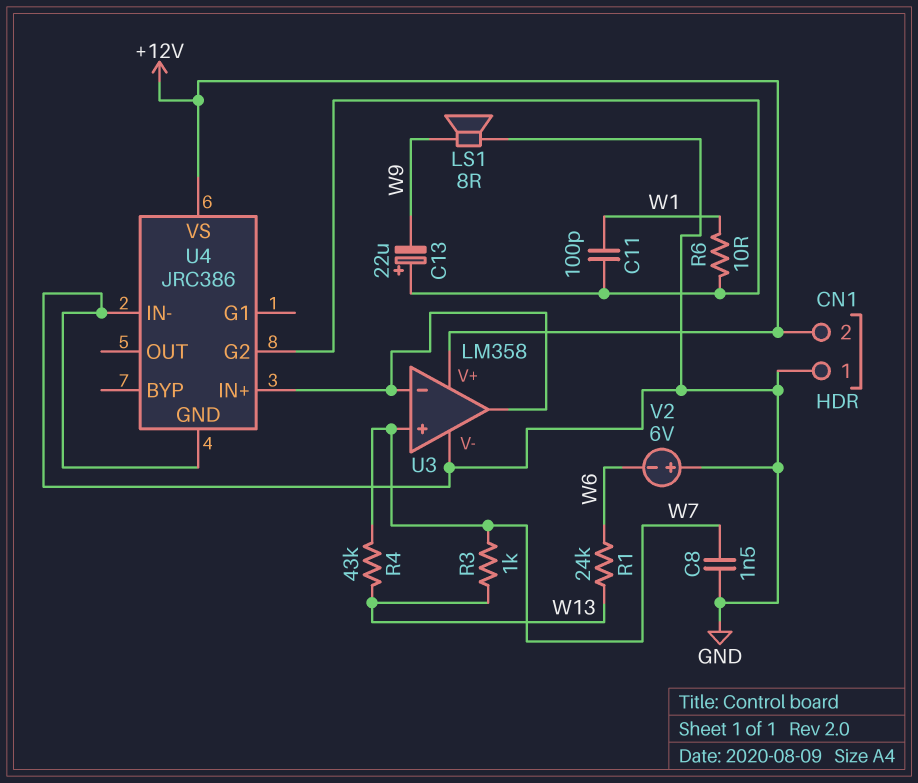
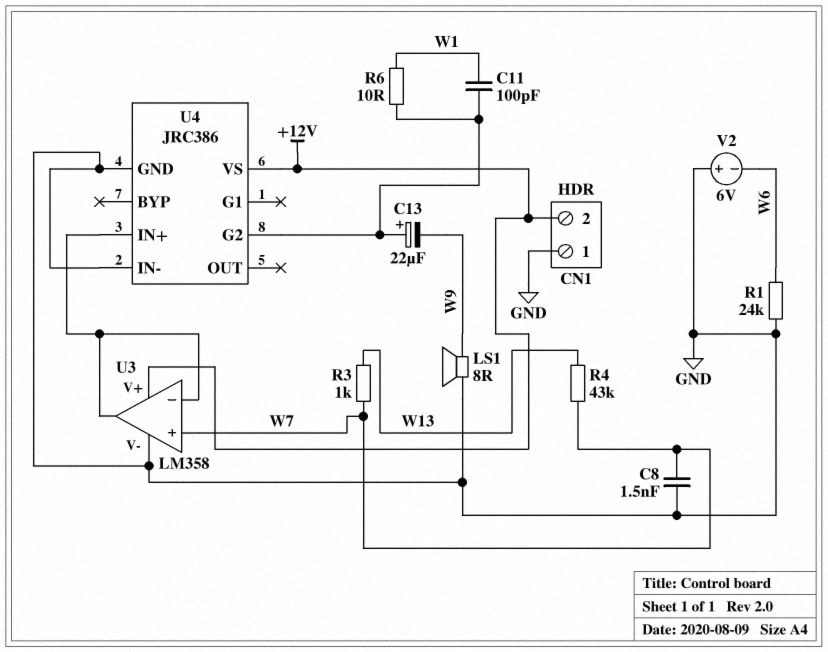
R1: 24k (W6, W13) -> 24k (GND, W6)

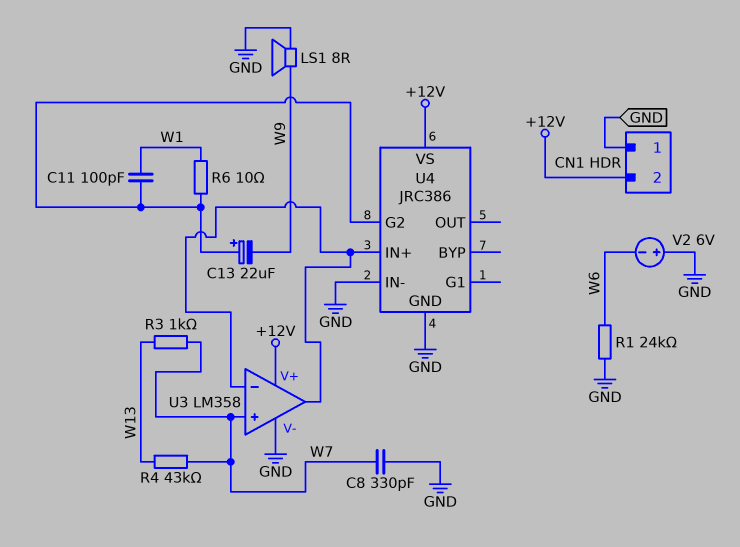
C8: 1.5nF (GND, W7) -> 330pF (GND, W7)

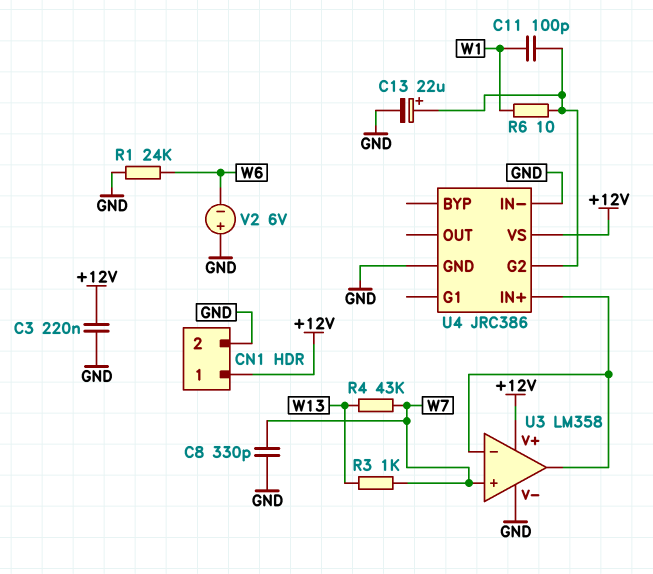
C3: none -> 220nF (+12V, GND)
C13: 22uF (plus U4/G2, minus W9) -> 22uF (plus U4/G2, minus GND)
CN1 pin 1: GND -> +12V
CN1 pin 2: +12V -> GND
LS1: speaker 8R (GND, W9) -> none

